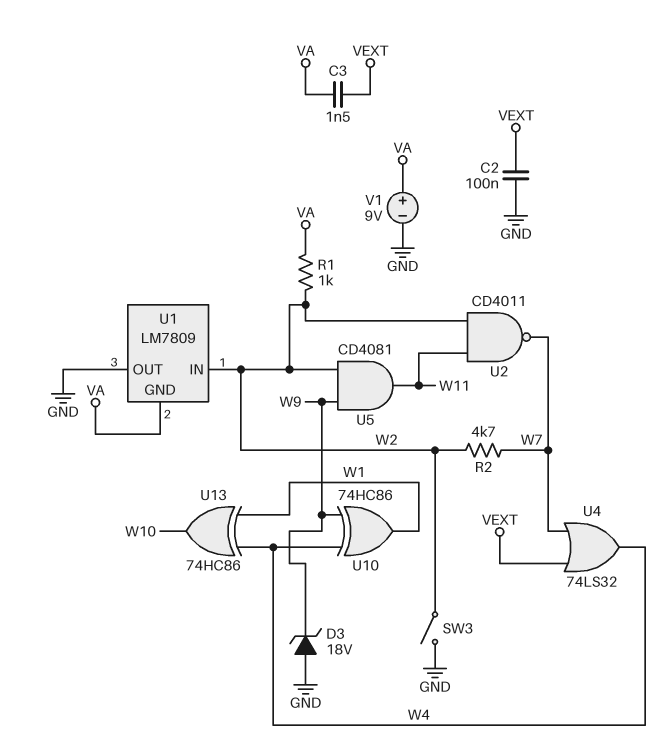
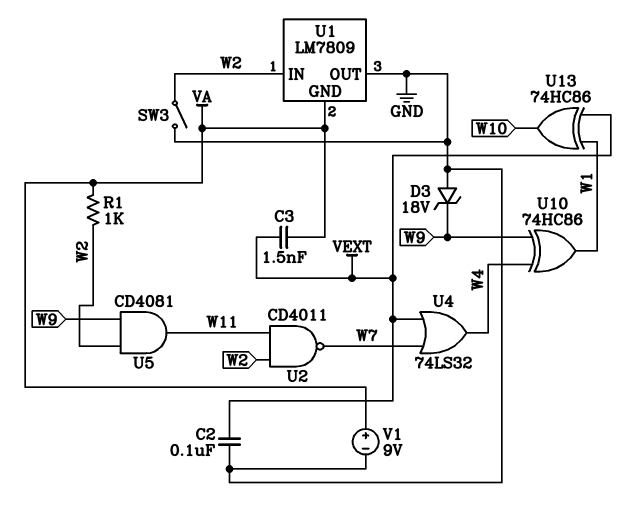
R2: 4.7k (W2, W7) -> none
U13: XOR 74HC86 (in W1, in W4, out W10) -> XOR 74HC86 (in VEXT, in W1, out W10)

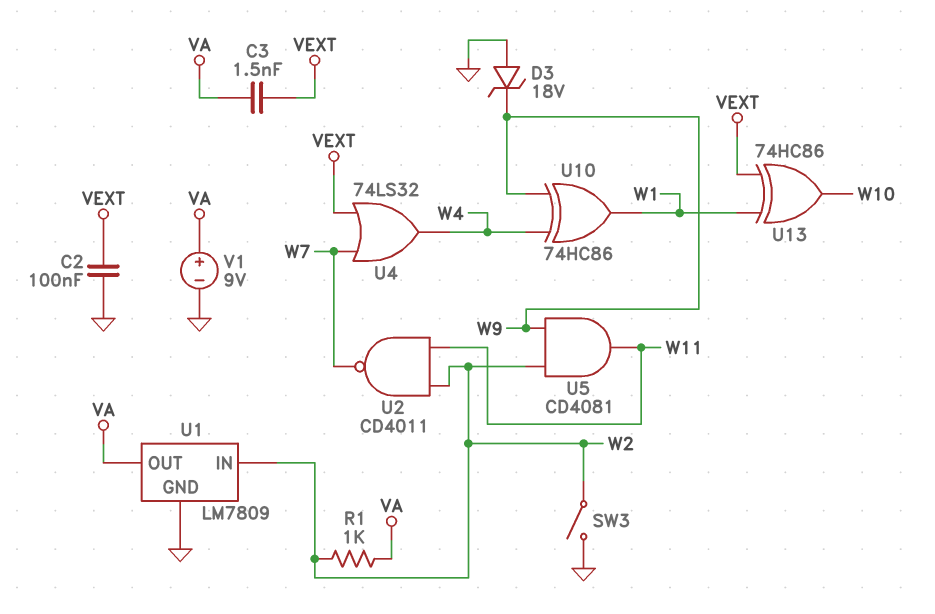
U1 pin GND: VA -> GND
U1 pin OUT: GND -> VA

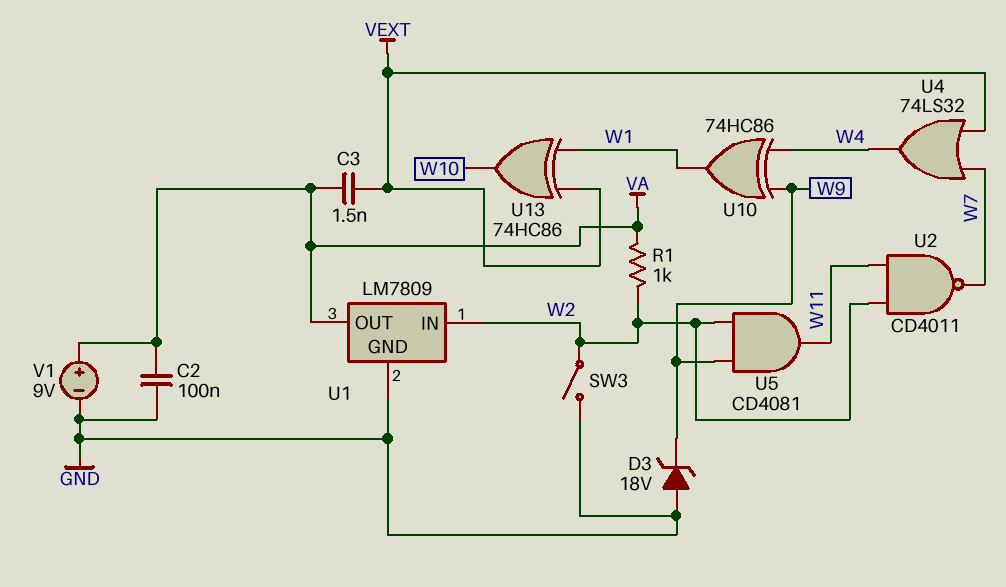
C2: 100nF (GND, VEXT) -> 100nF (GND, VA)

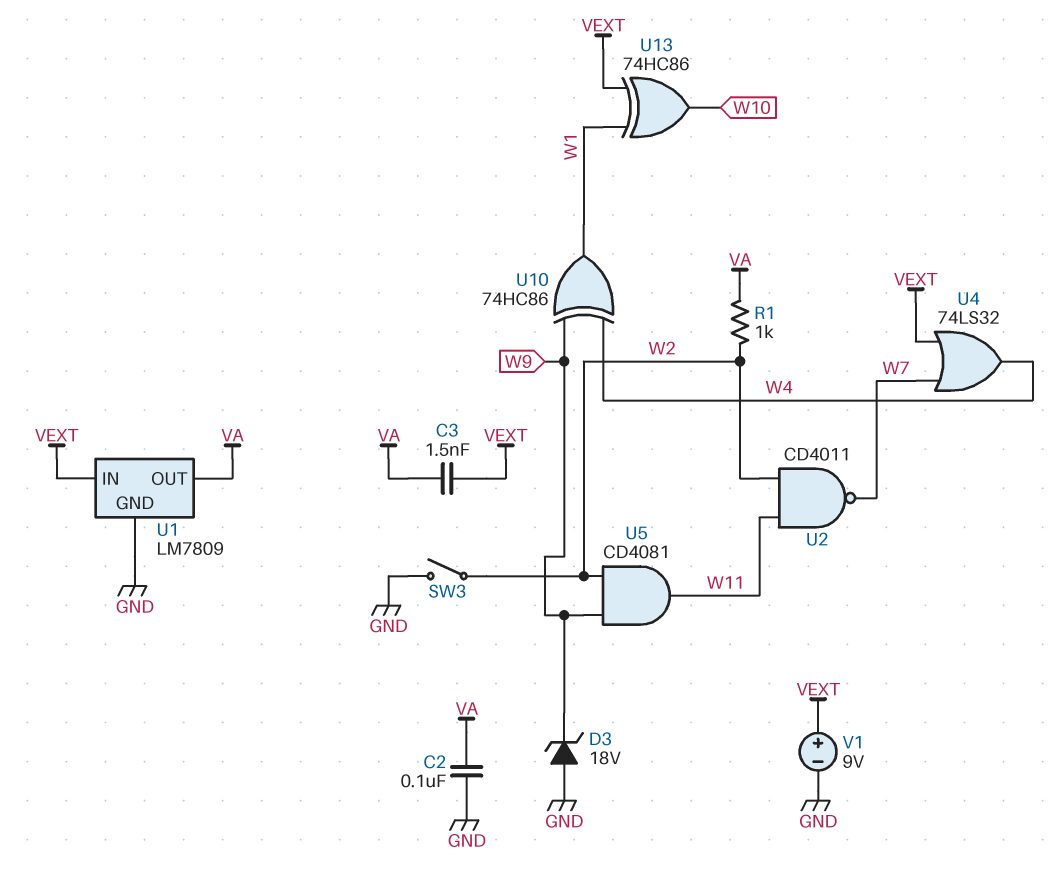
U1 pin IN: W2 -> VEXT
V1: 9V (plus VA, minus GND) -> 9V (plus VEXT, minus GND)

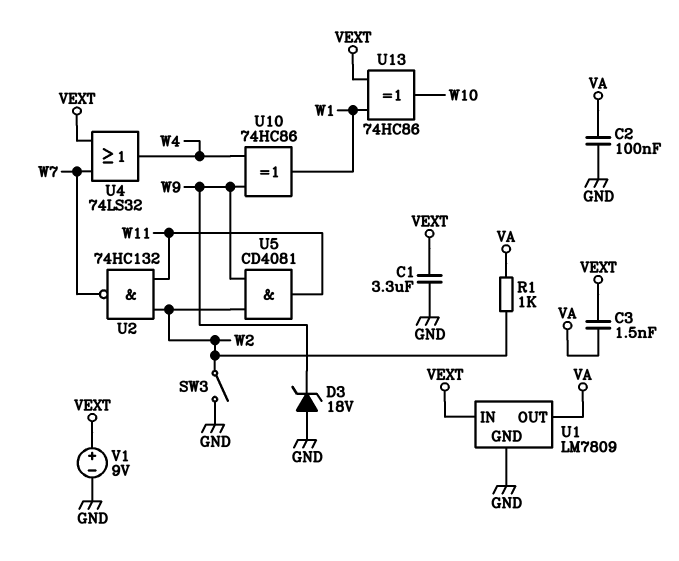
C1: none -> 3.3uF (GND, VEXT)
U2: NAND CD4011 (in W2, in W11, out W7) -> NAND 74HC132 (in W2, in W11, out W7)

